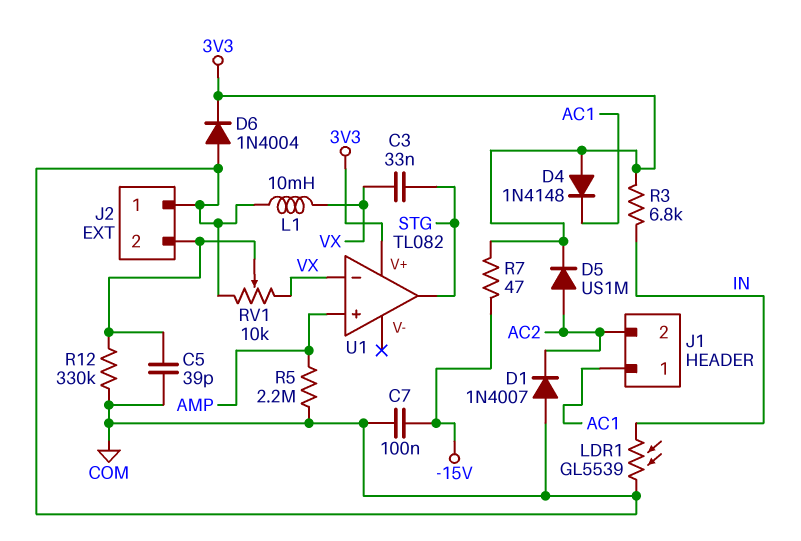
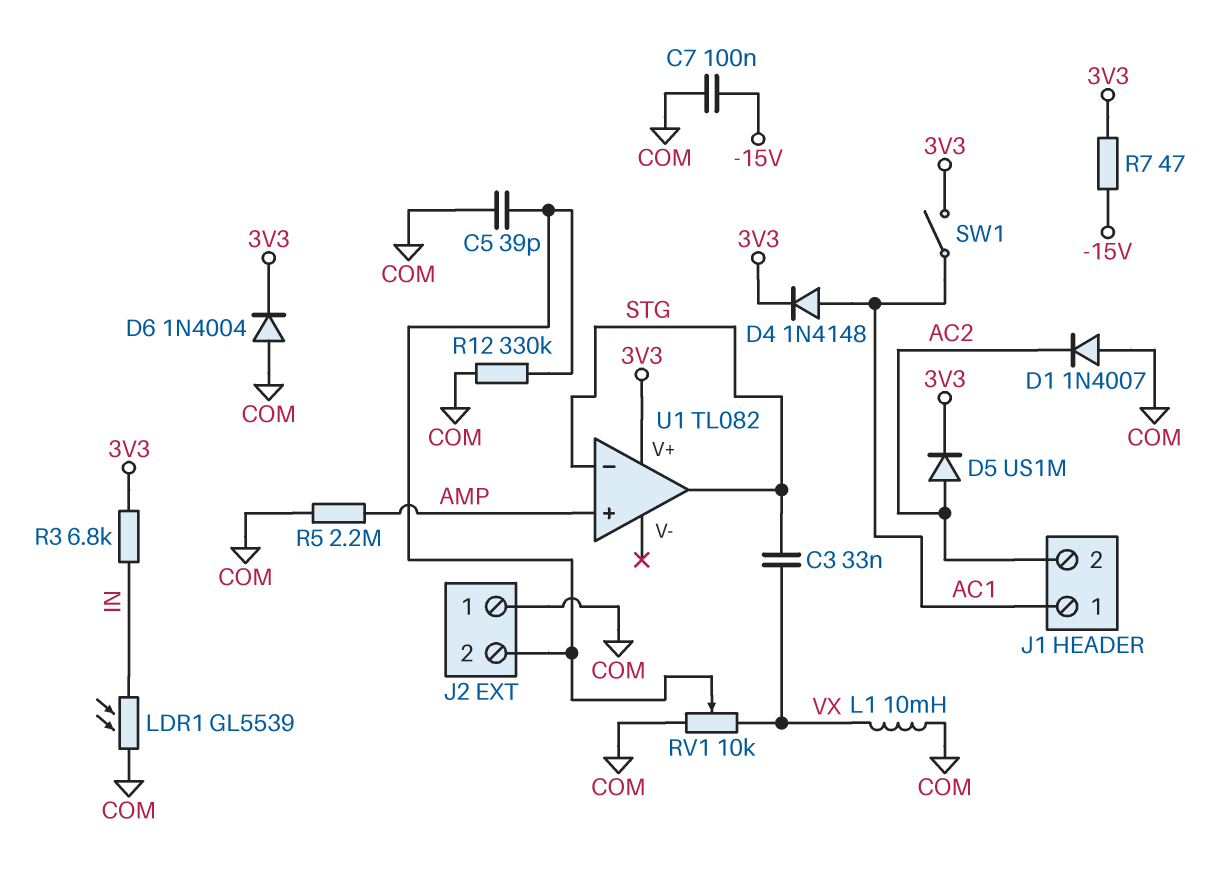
D4: diode 1N4148 (A 3V3, K AC1) -> diode 1N4148 (A AC1, K 3V3)
SW1: none -> switch (3V3, AC1)
U1 pin in-: VX -> STG

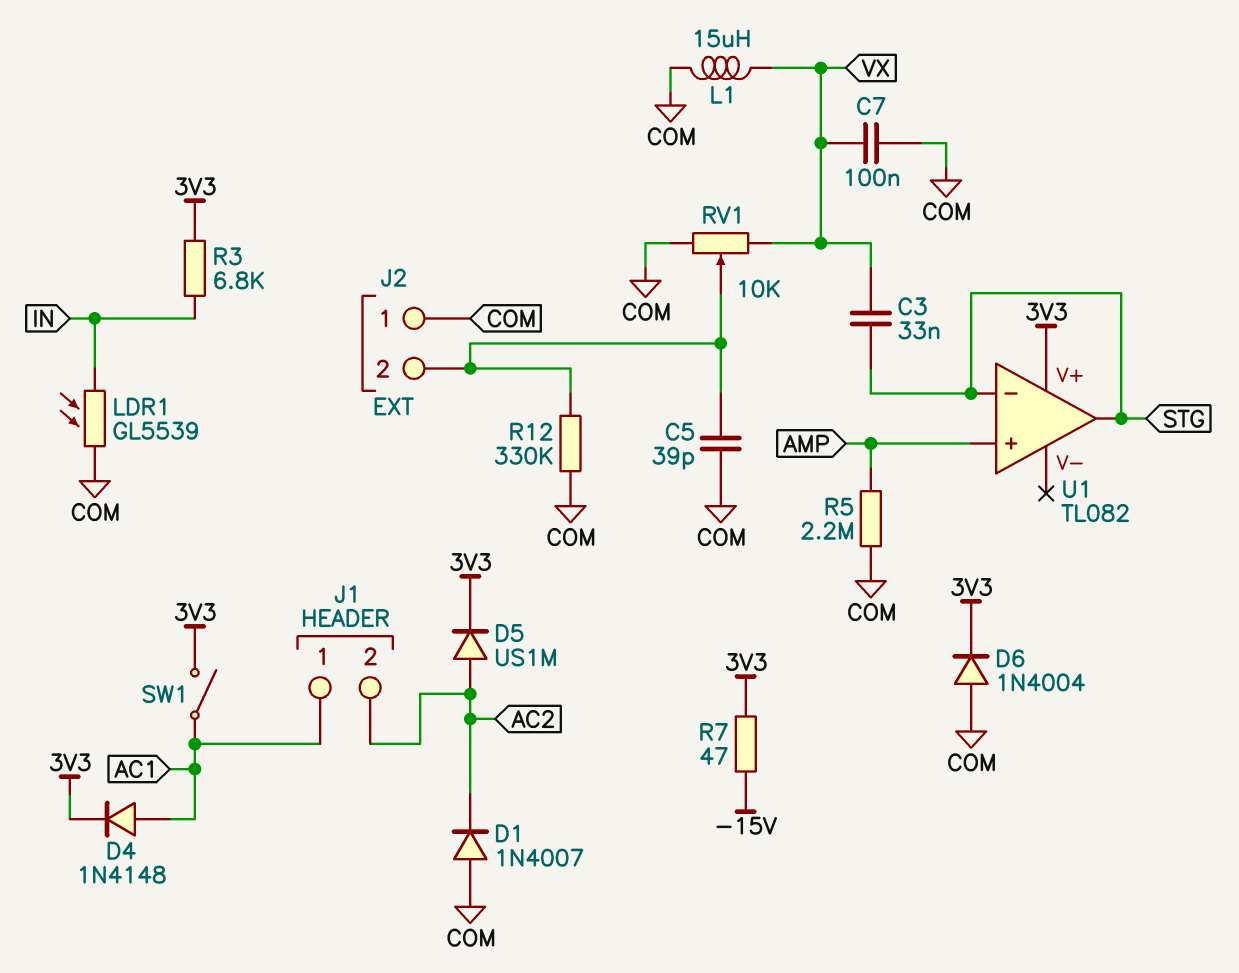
C7: 100nF (-15V, COM) -> 100nF (COM, VX)
L1: 10mH (COM, VX) -> 15uH (COM, VX)

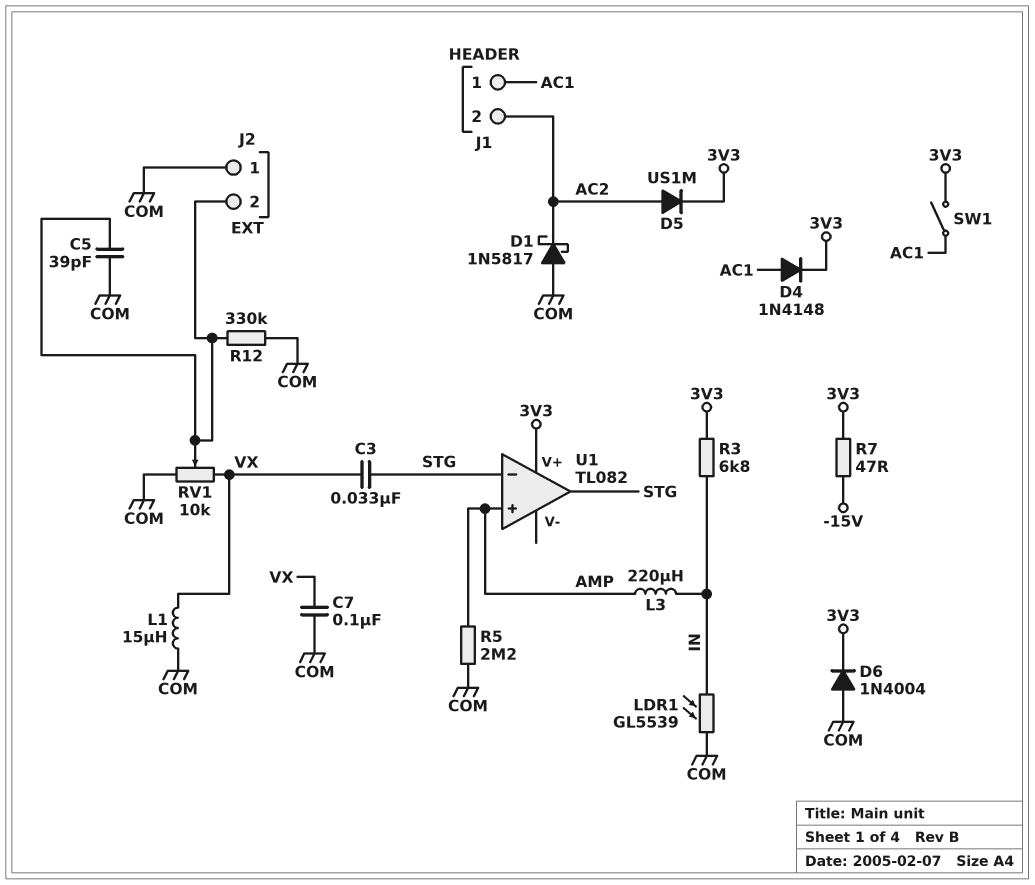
D1: diode 1N4007 (A COM, K AC2) -> schottky 1N5817 (A COM, K AC2)
L3: none -> 220uH (AMP, IN)

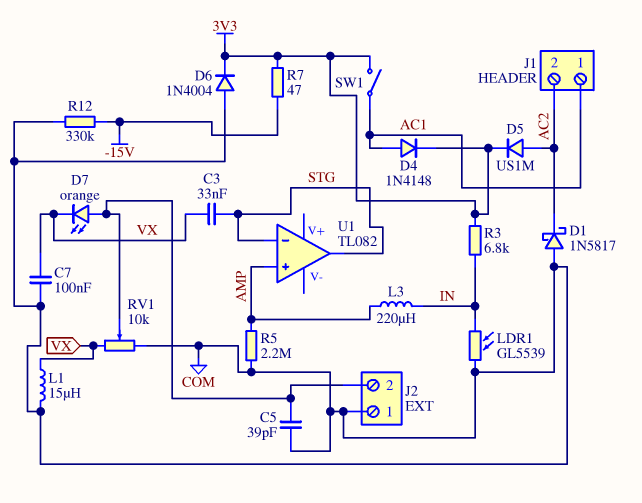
D7: none -> LED orange (A J2/2, K VX)
R12: 330k (COM, J2/2) -> 330k (-15V, COM)
U1 pin V+: 3V3 -> none

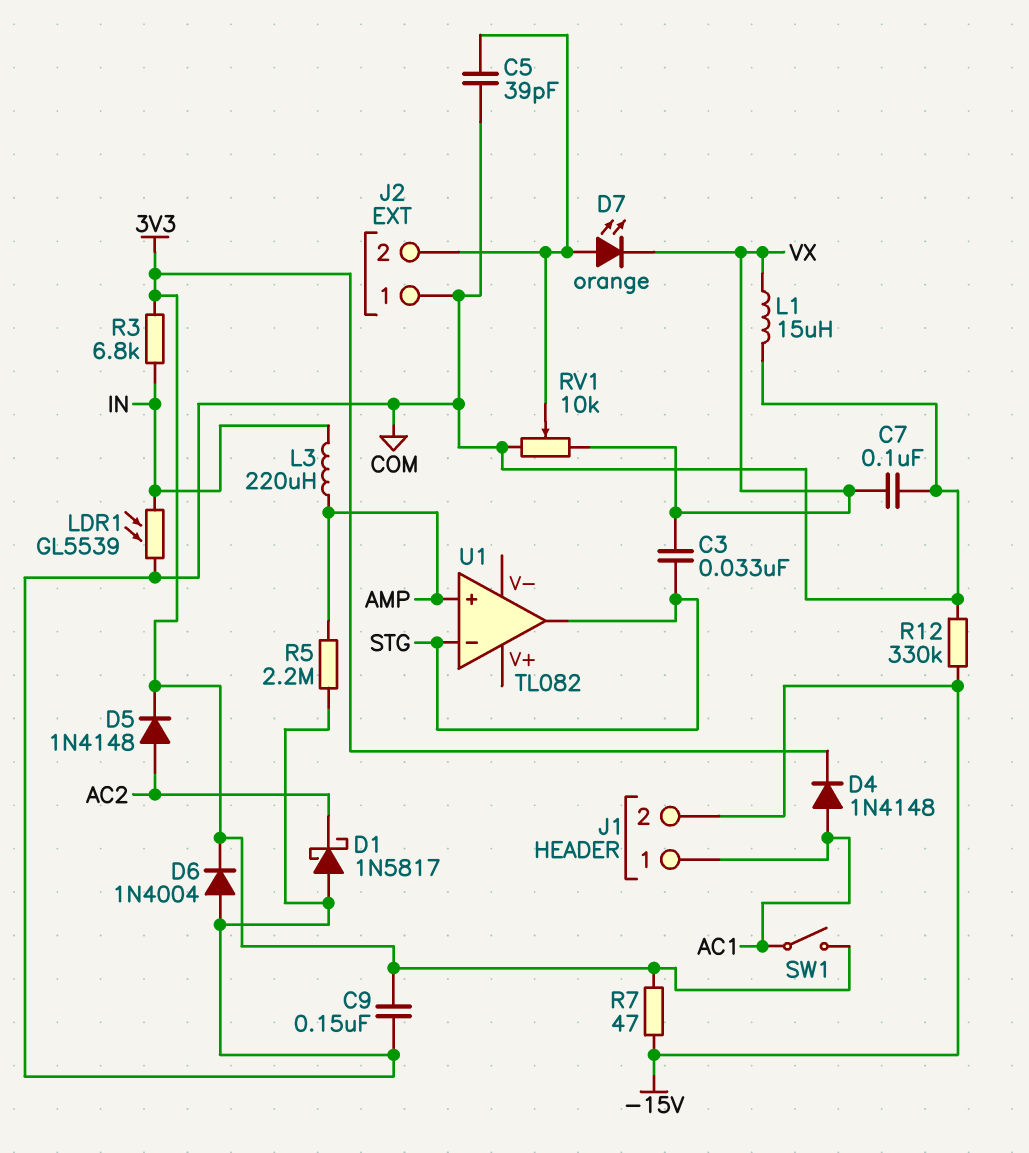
C9: none -> 150nF (3V3, COM)
D5: diode US1M (A AC2, K 3V3) -> diode 1N4148 (A AC2, K 3V3)
J1 pin 2: AC2 -> -15V

